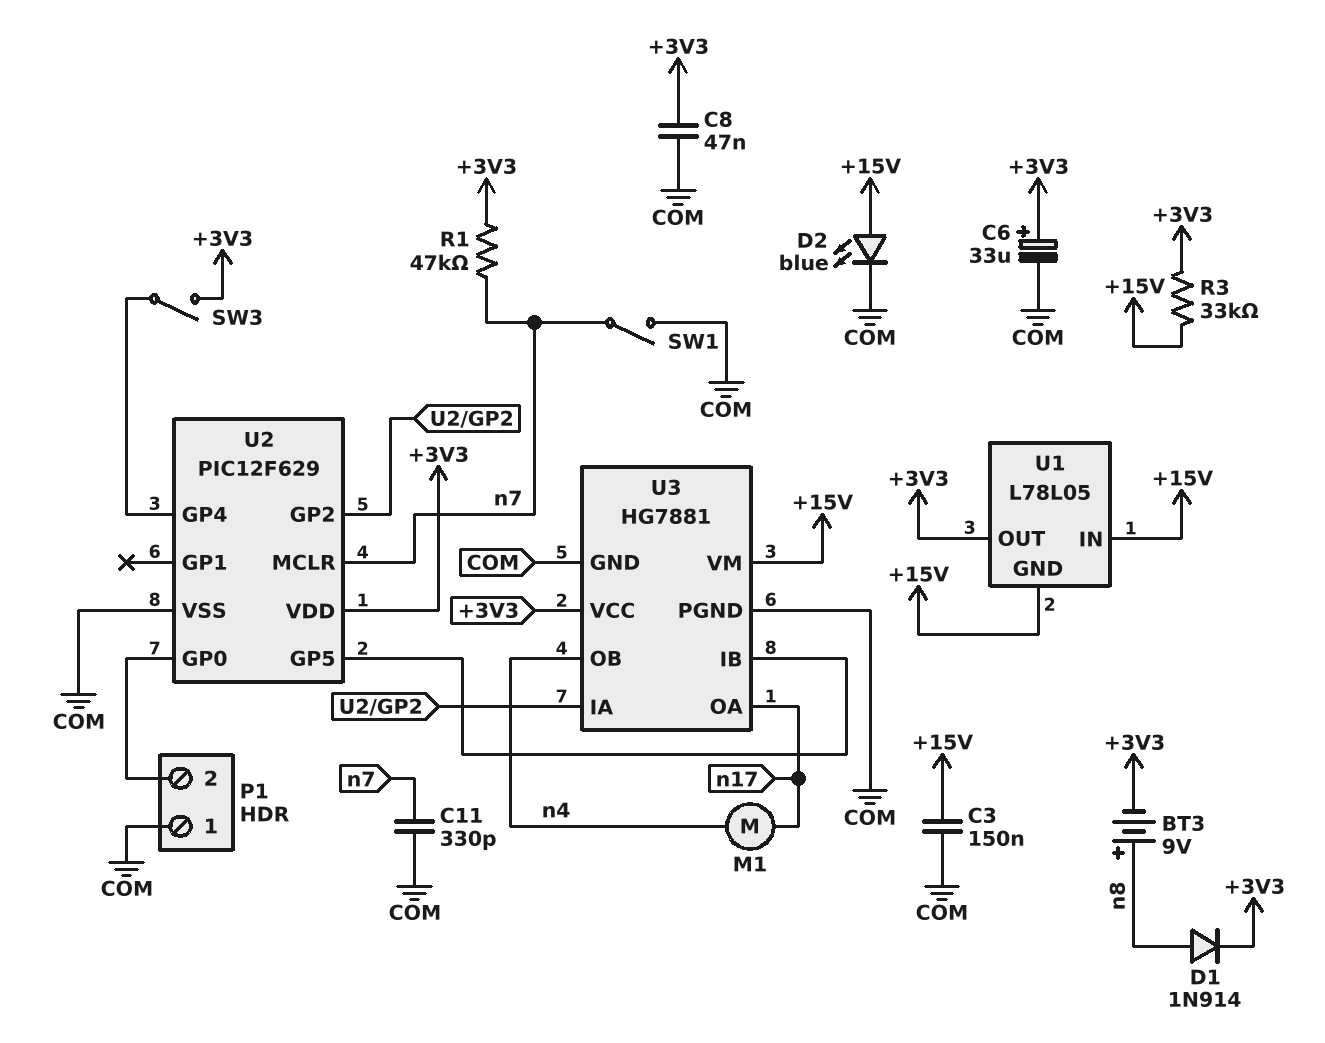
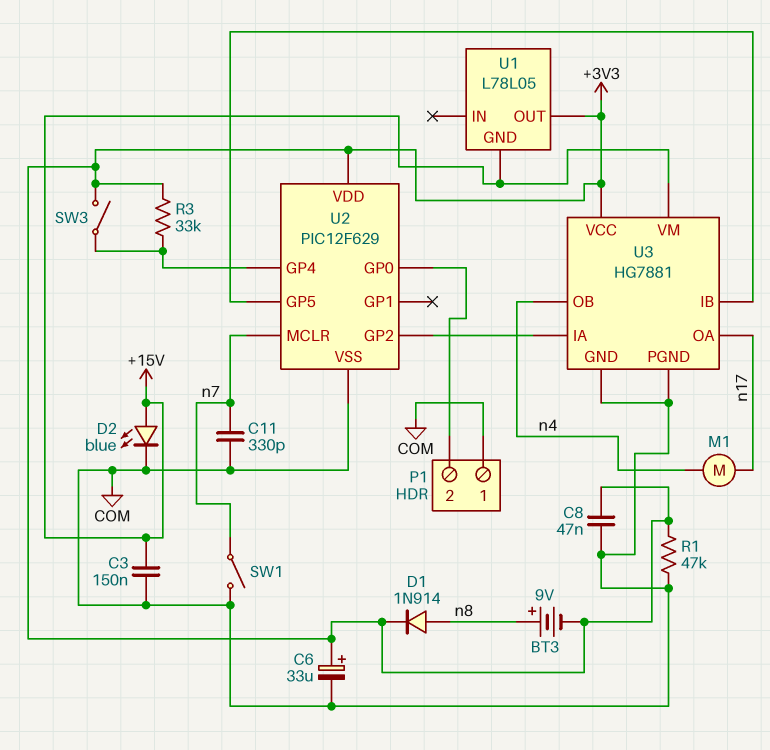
R1: 47k (+3V3, n7) -> 47k (+3V3, COM)
R3: 33k (+3V3, +15V) -> 33k (+3V3, U2/GP4)
U1 pin IN: +15V -> none

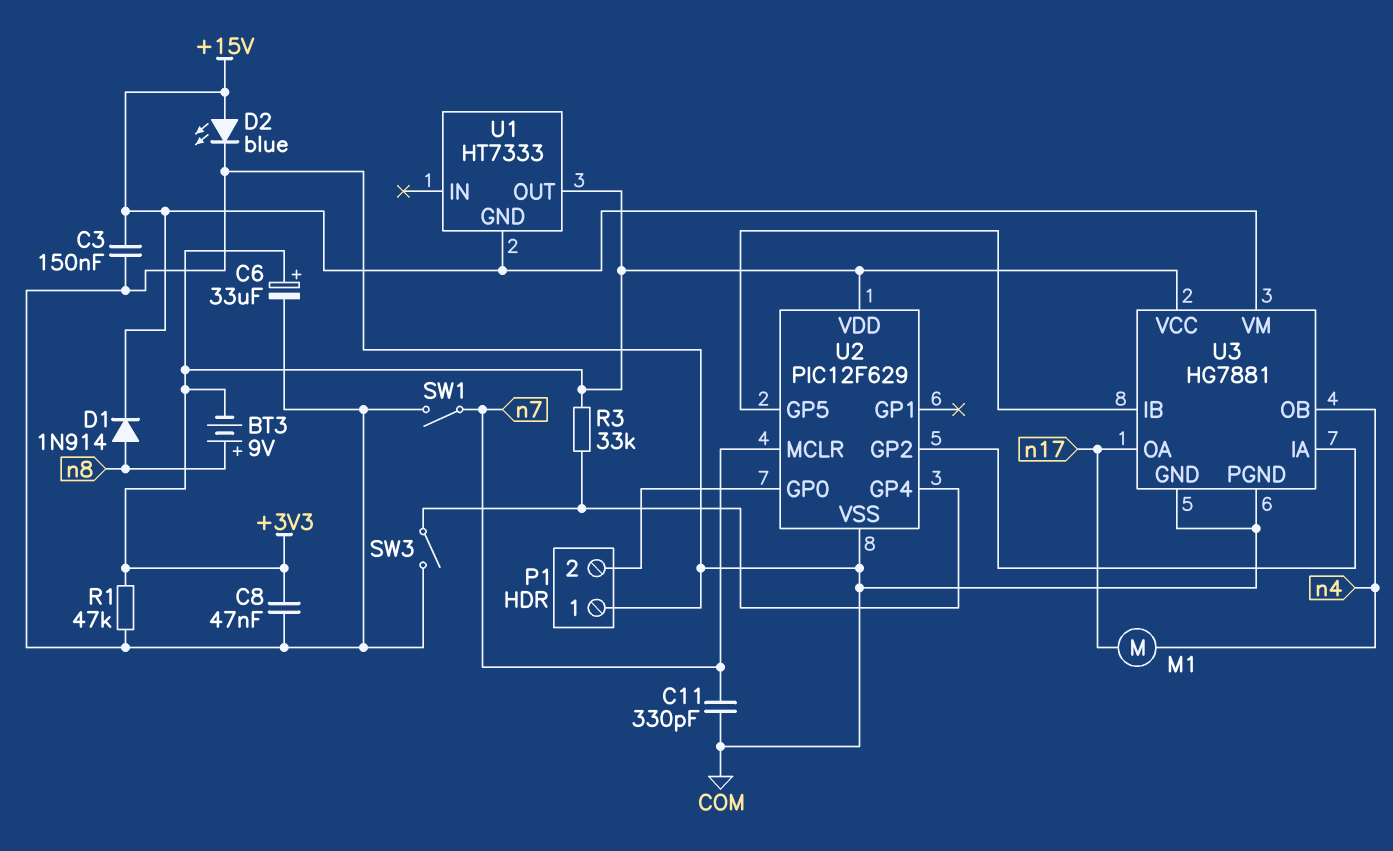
D1: diode 1N914 (A n8, K +3V3) -> diode 1N914 (A n8, K +15V)
SW3: switch (+3V3, U2/GP4) -> switch (COM, U2/GP4)
U1: L78L05 -> HT7333

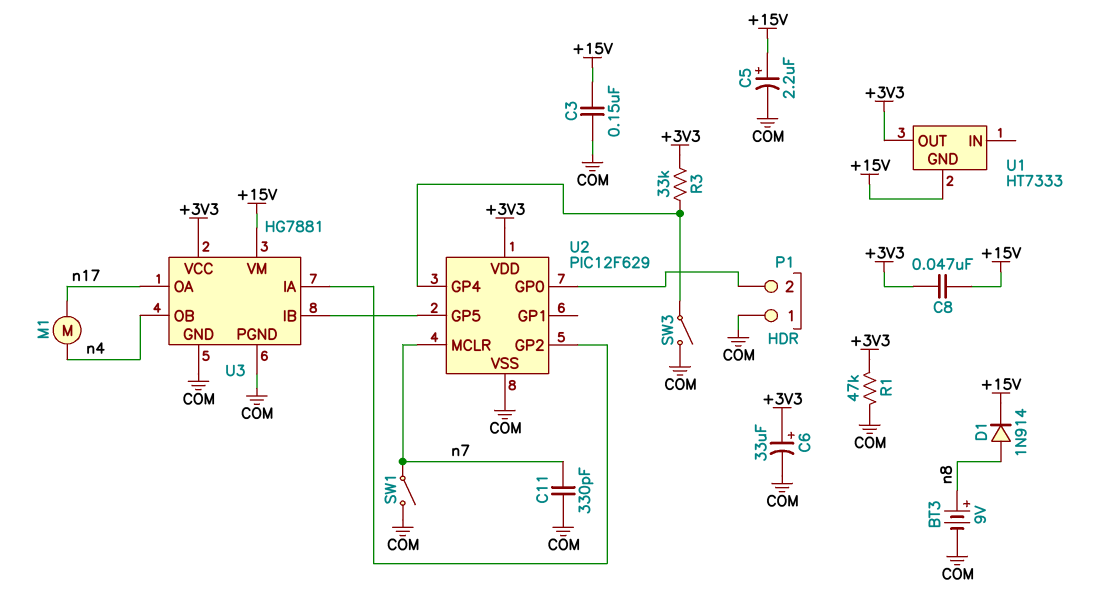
BT3: 9V (plus n8, minus +3V3) -> 9V (plus n8, minus COM)
C5: none -> 2.2uF (plus +15V, minus COM)
C8: 47nF (+3V3, COM) -> 47nF (+3V3, +15V)
D2: LED blue (A +15V, K COM) -> none

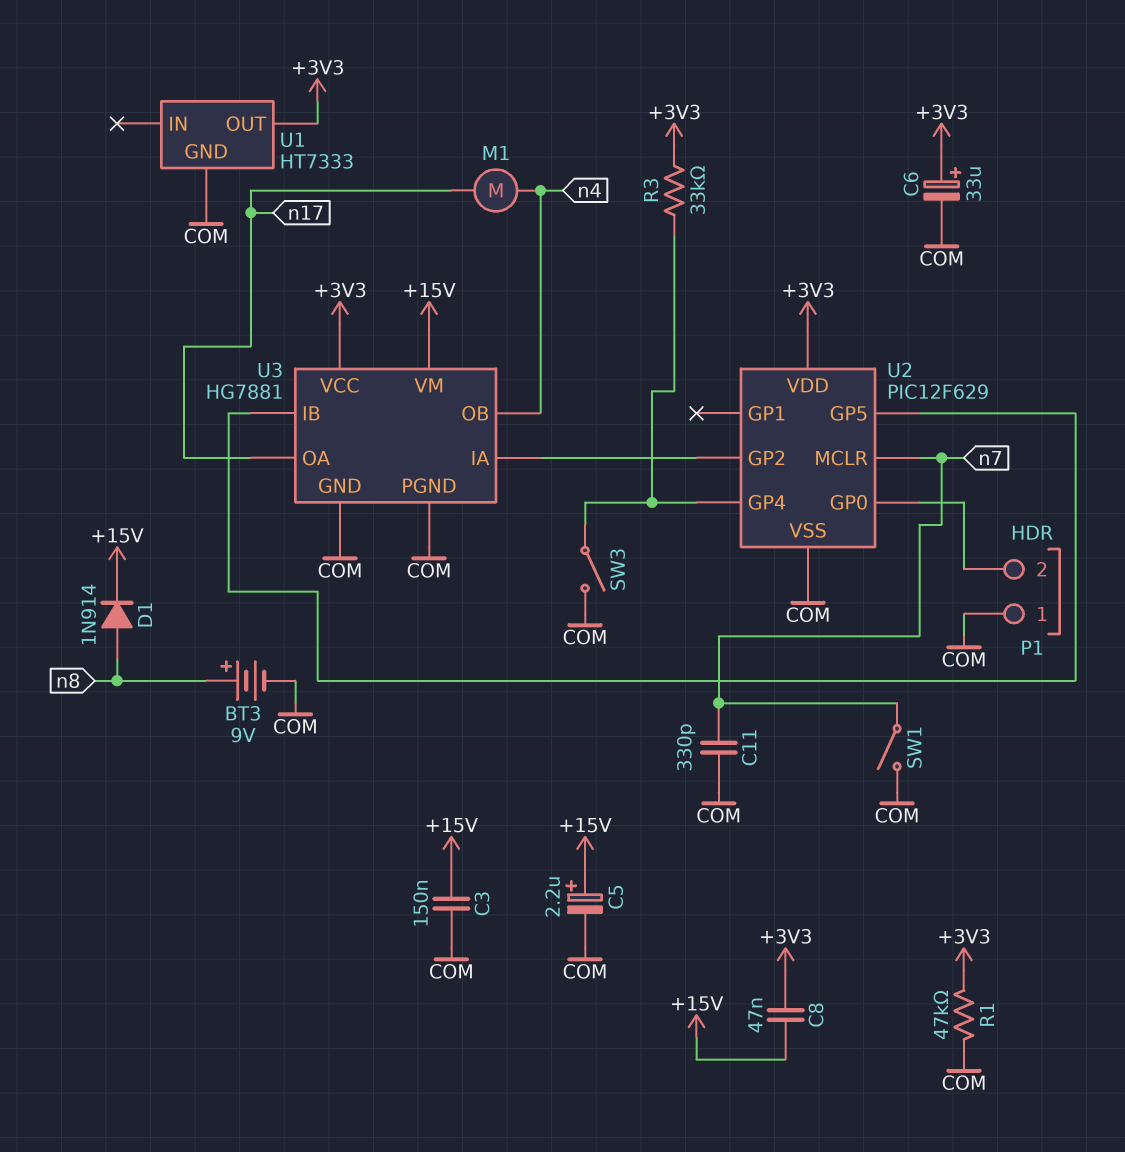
U1 pin GND: +15V -> COM

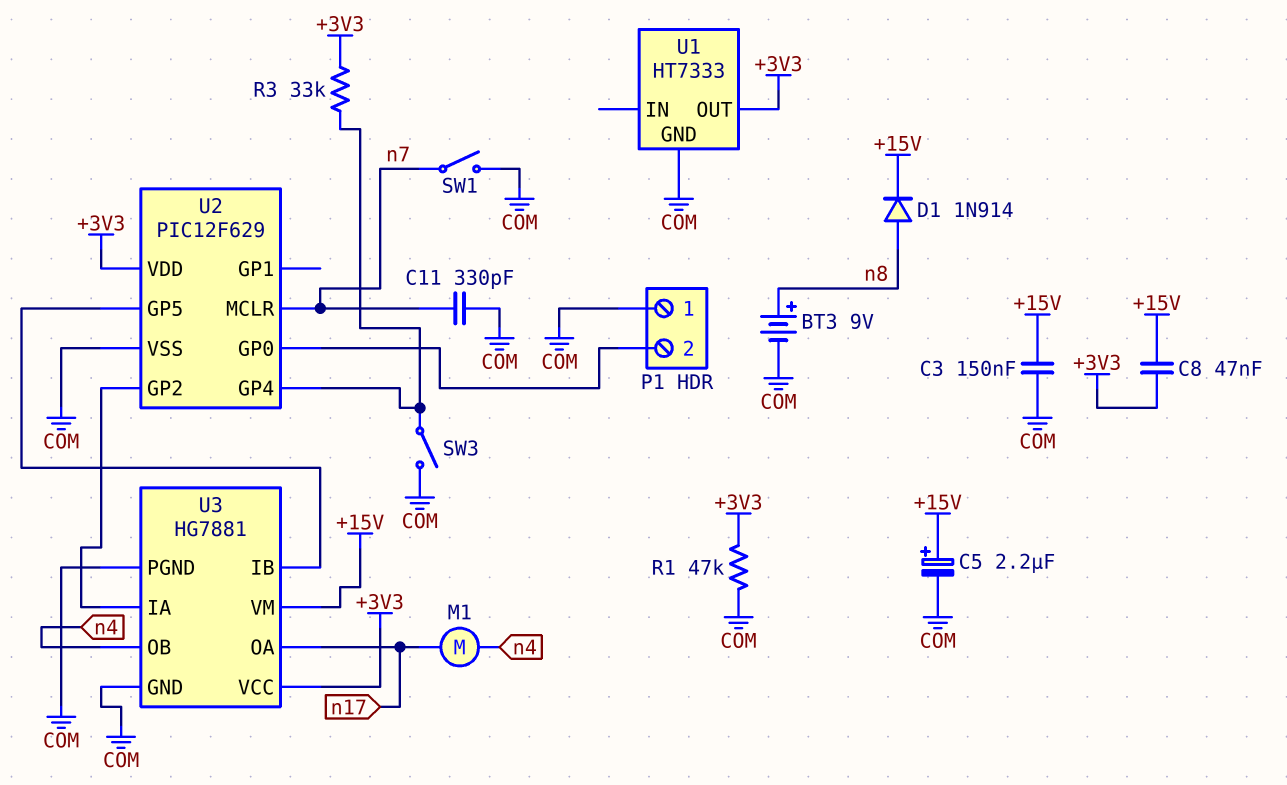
C6: 33uF (plus +3V3, minus COM) -> none

